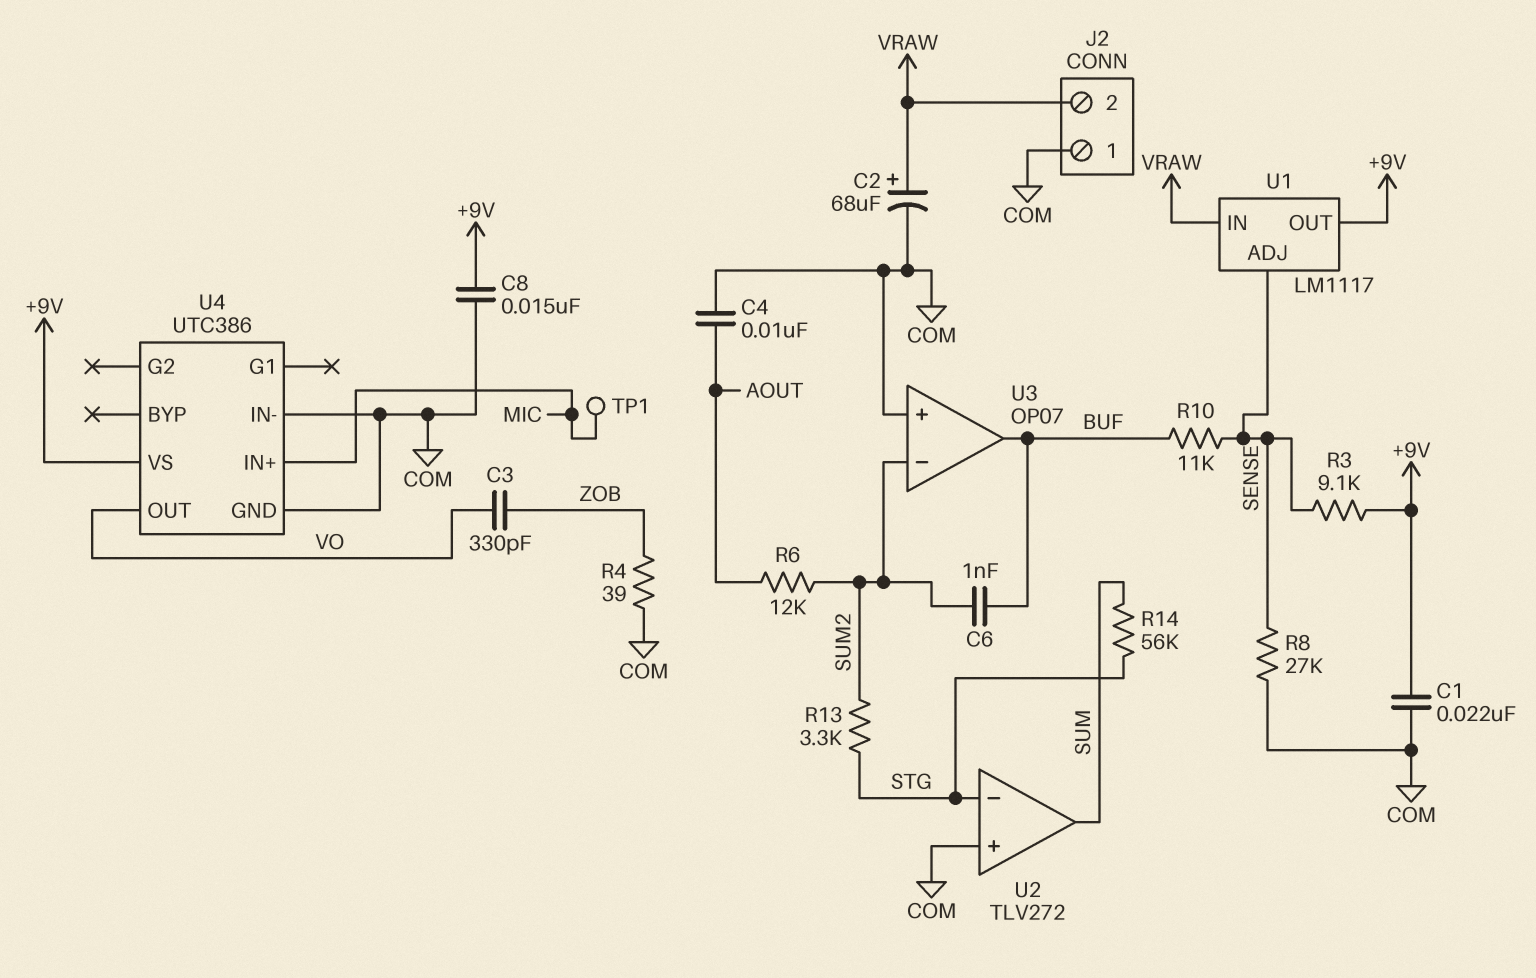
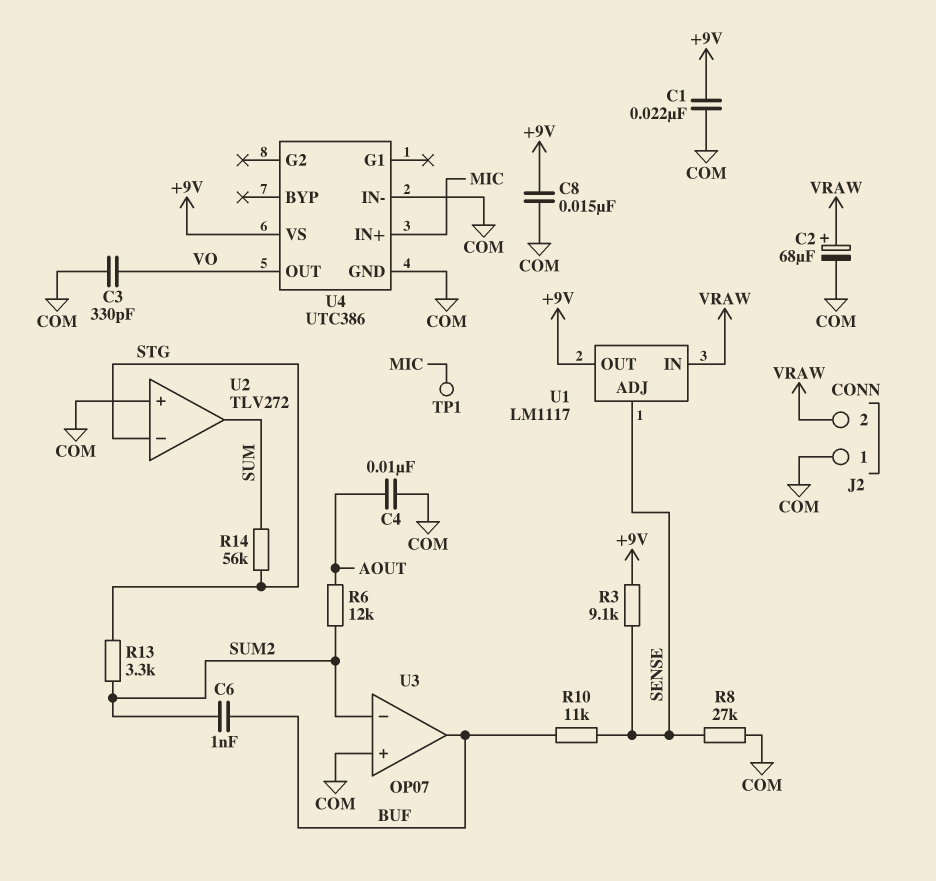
C3: 330pF (VO, ZOB) -> 330pF (COM, VO)
R4: 39 (COM, ZOB) -> none

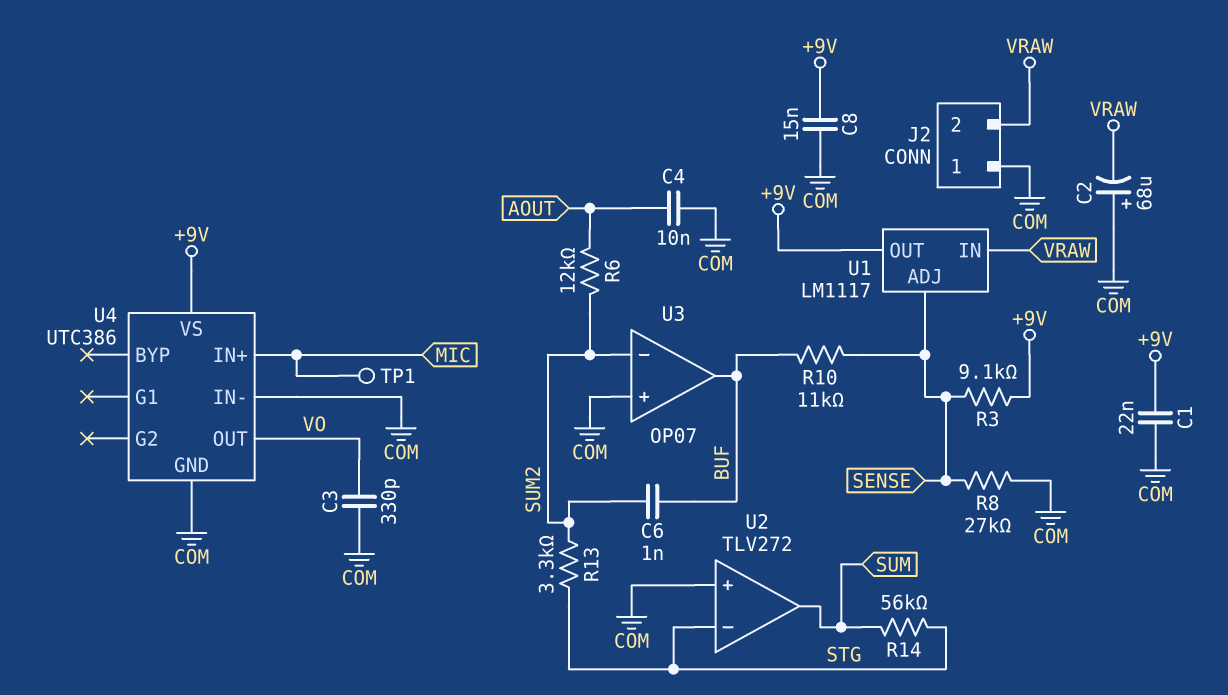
C2: 68uF (plus VRAW, minus COM) -> 68uF (plus COM, minus VRAW)

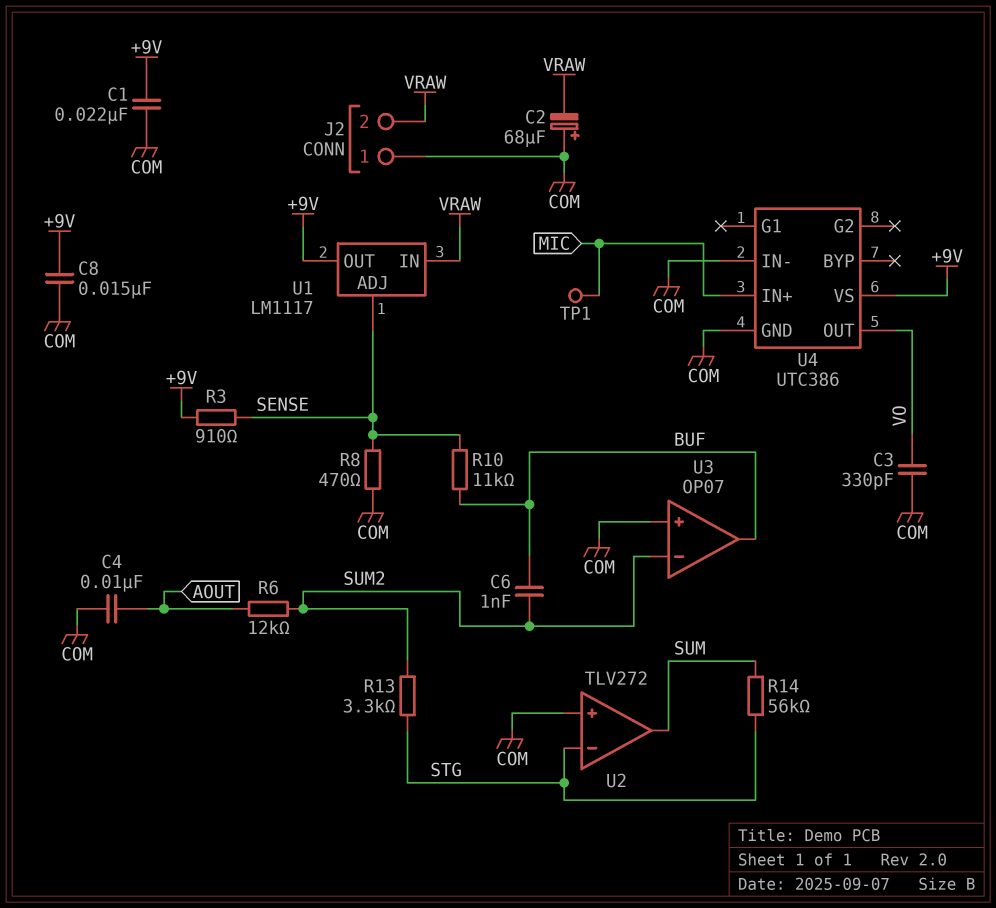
R3: 9.1k (+9V, SENSE) -> 910 (+9V, SENSE)
R8: 27k (COM, SENSE) -> 470 (COM, SENSE)

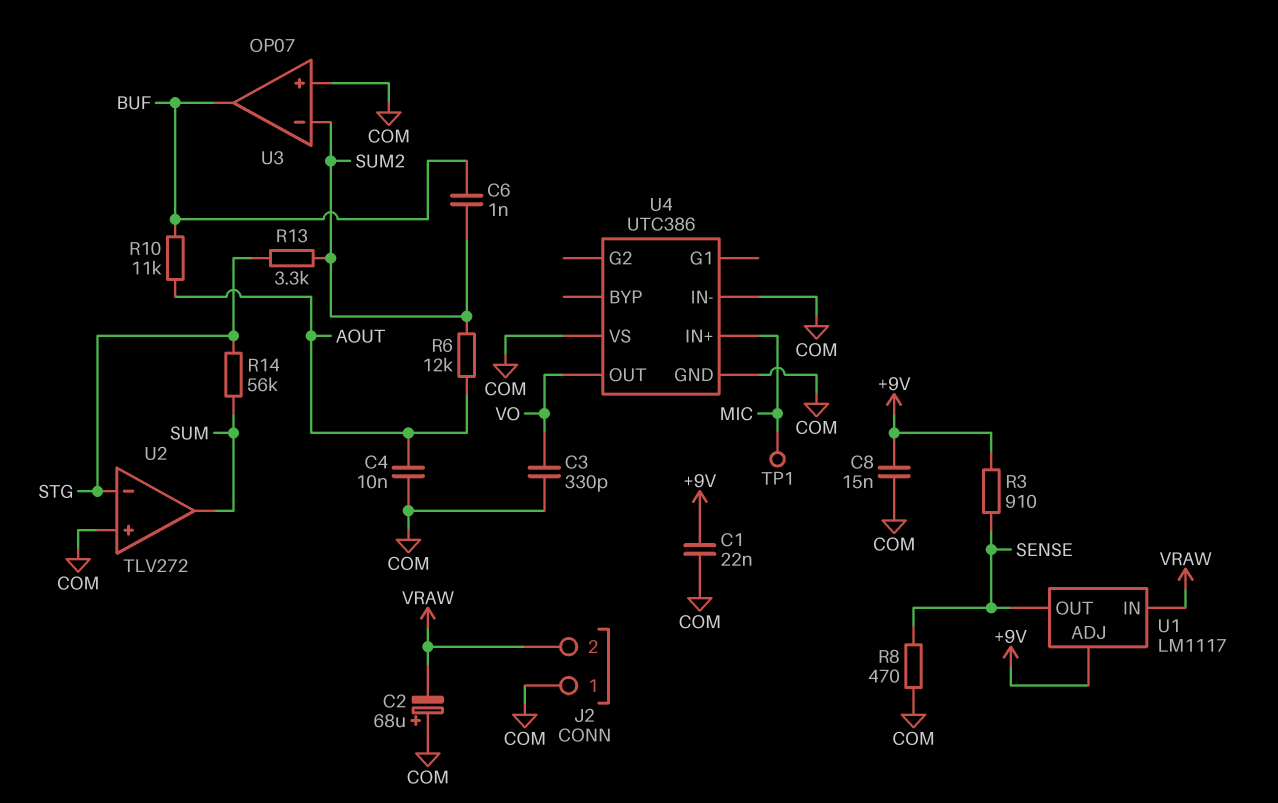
R10: 11k (BUF, SENSE) -> 11k (AOUT, BUF)
U1 pin ADJ: SENSE -> +9V
U1 pin OUT: +9V -> SENSE
U4 pin VS: +9V -> COM

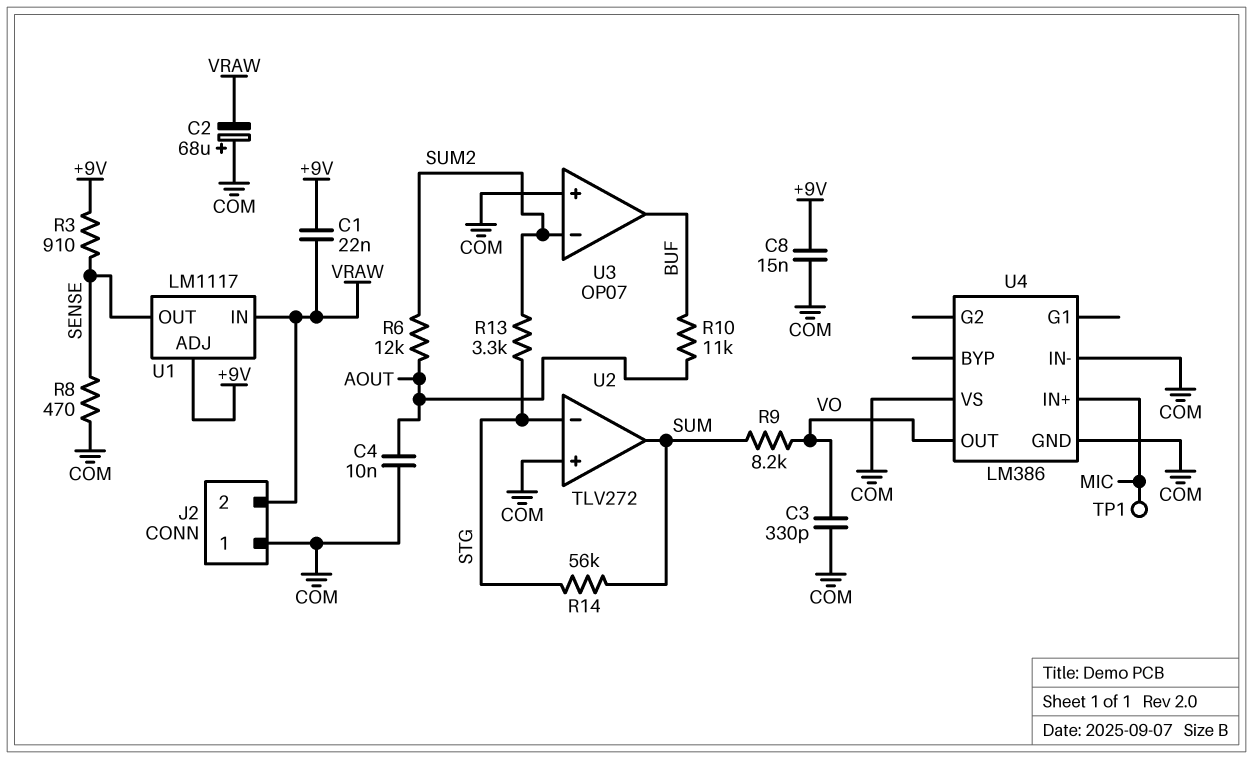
C1: 22nF (+9V, COM) -> 22nF (+9V, VRAW)
C6: 1nF (BUF, SUM2) -> none
R9: none -> 8.2k (SUM, VO)
U4: UTC386 -> LM386

